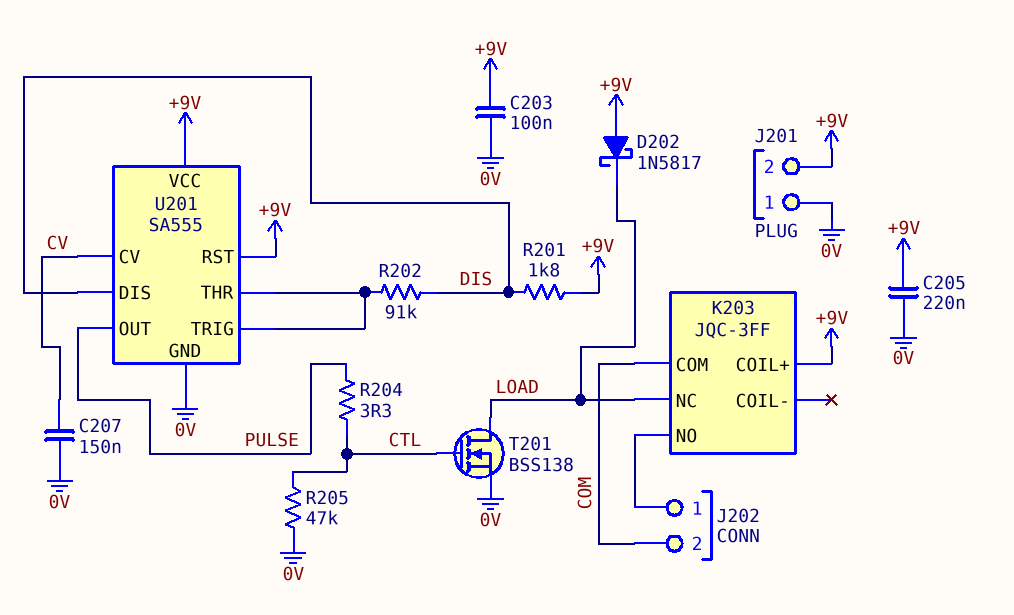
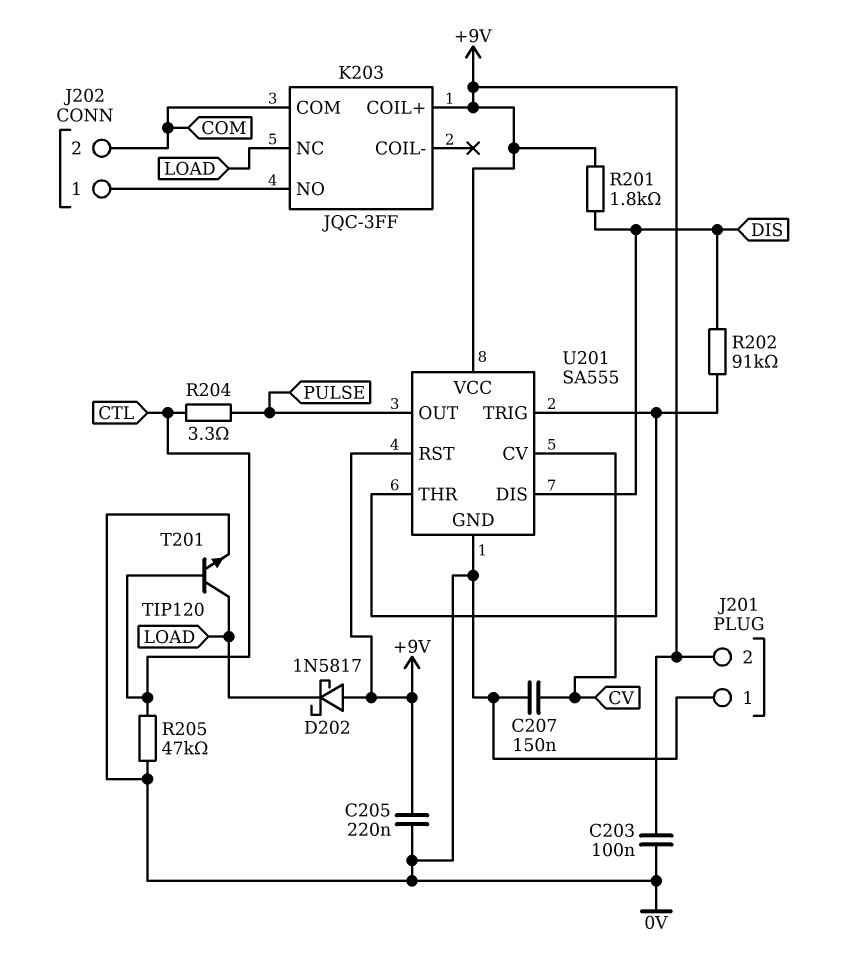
T201: NMOS BSS138 (G CTL, D LOAD, S 0V) -> NPN TIP120 (B CTL, C LOAD, E 0V)

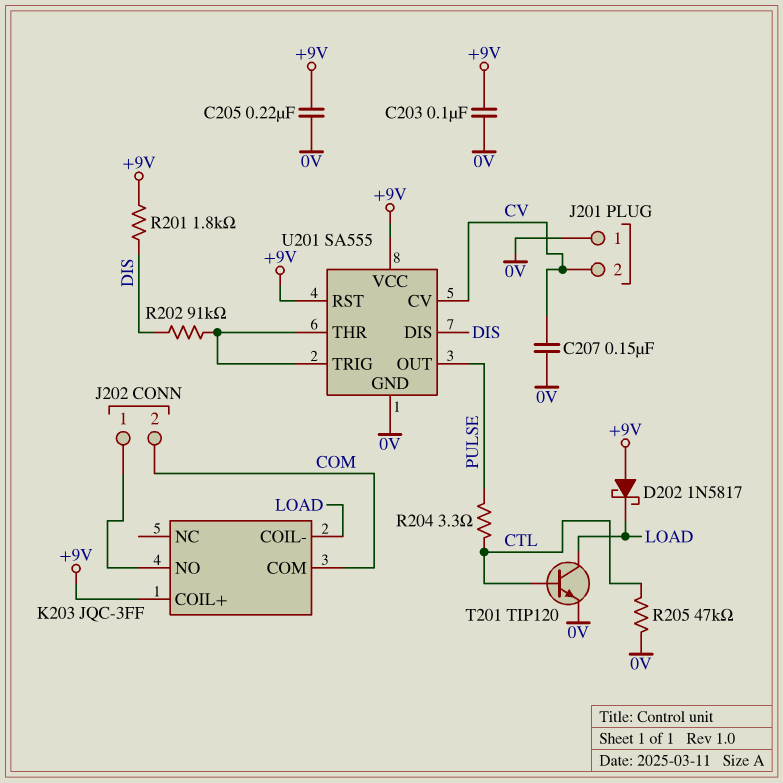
J201 pin 2: +9V -> CV
K203 pin COIL-: none -> LOAD
K203 pin NC: LOAD -> none

